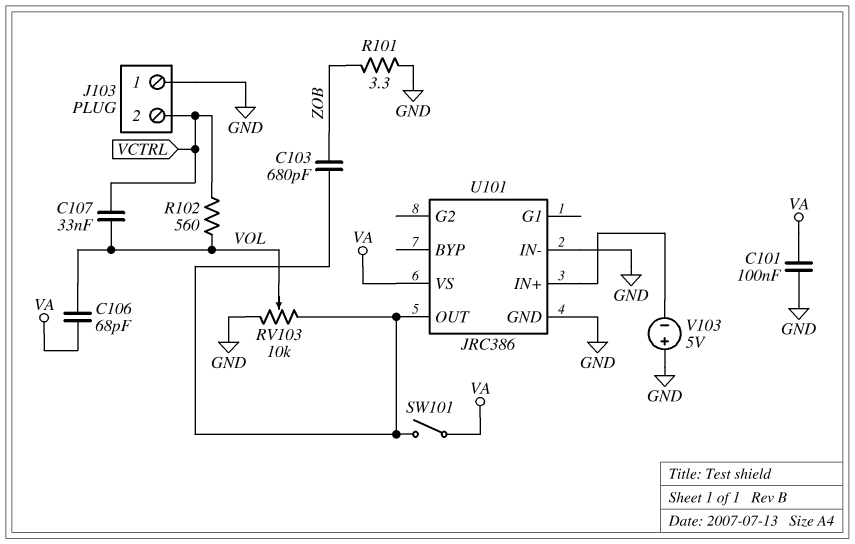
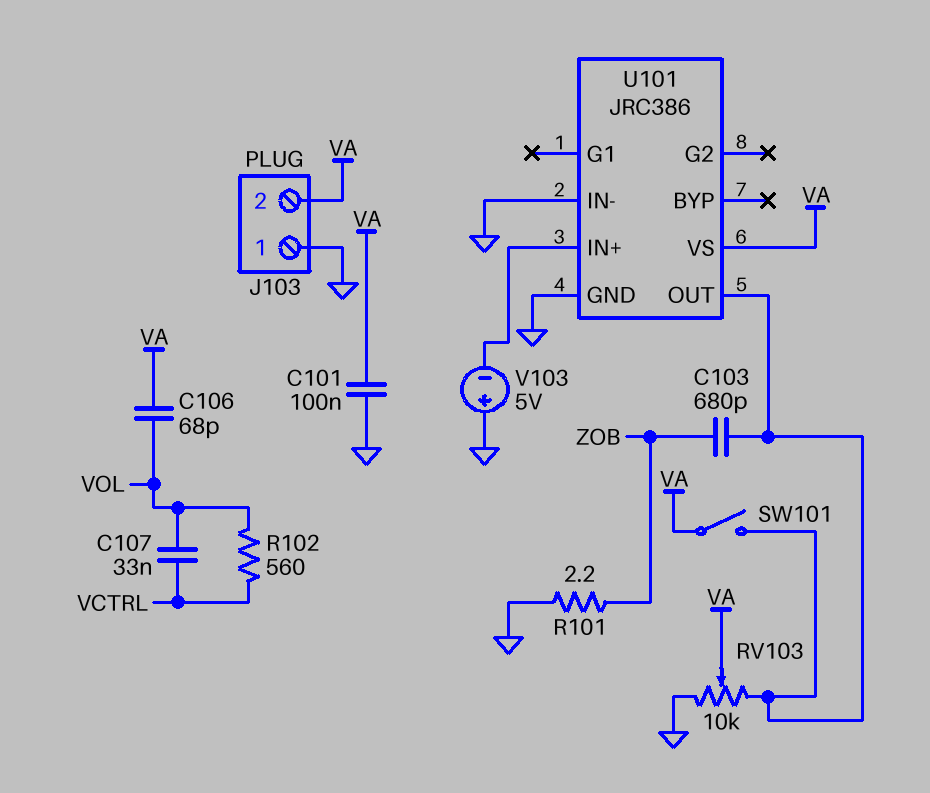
J103 pin 2: VCTRL -> VA
R101: 3.3 (GND, ZOB) -> 2.2 (GND, ZOB)
RV103: 10k (GND, U101/OUT, wiper VOL) -> 10k (GND, U101/OUT, wiper VA)

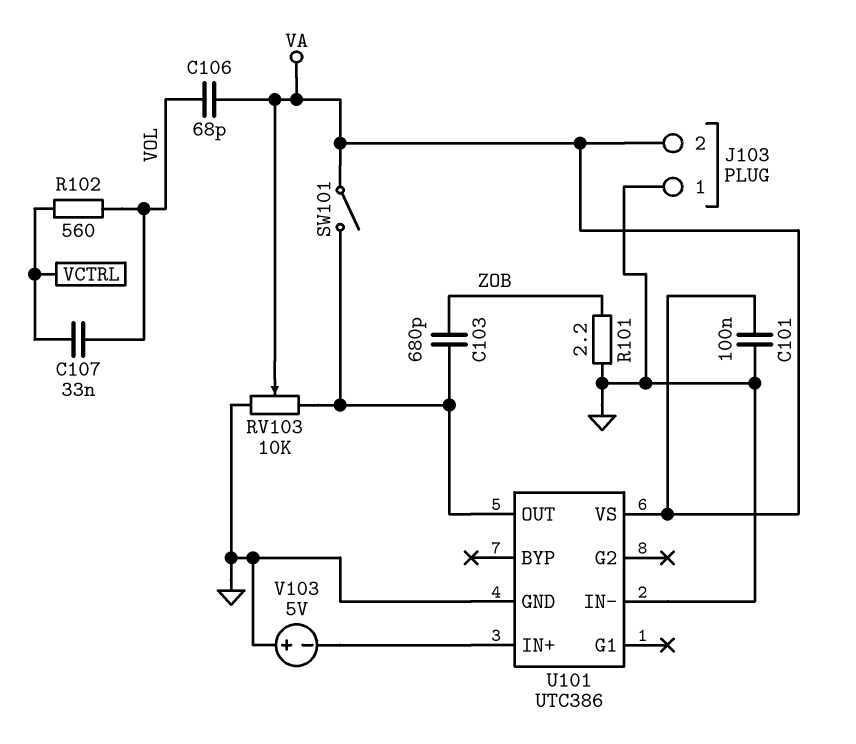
U101: JRC386 -> UTC386

